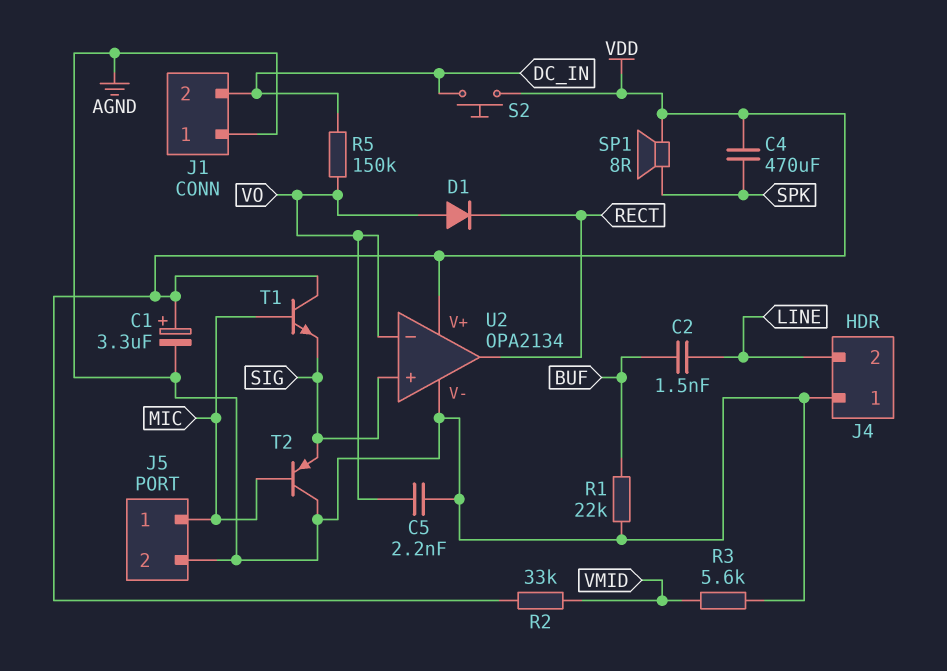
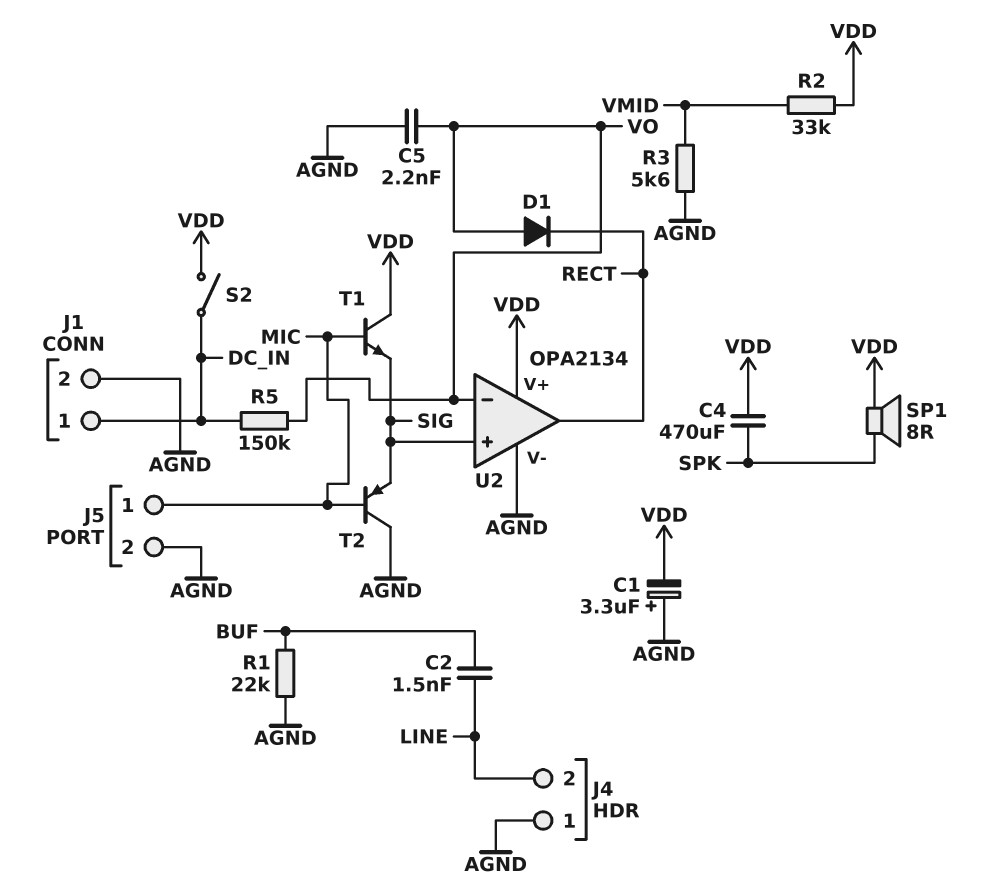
C1: 3.3uF (plus VDD, minus AGND) -> 3.3uF (plus AGND, minus VDD)
J1 pin 1: AGND -> DC_IN
J1 pin 2: DC_IN -> AGND
S2: button (DC_IN, VDD) -> switch (DC_IN, VDD)

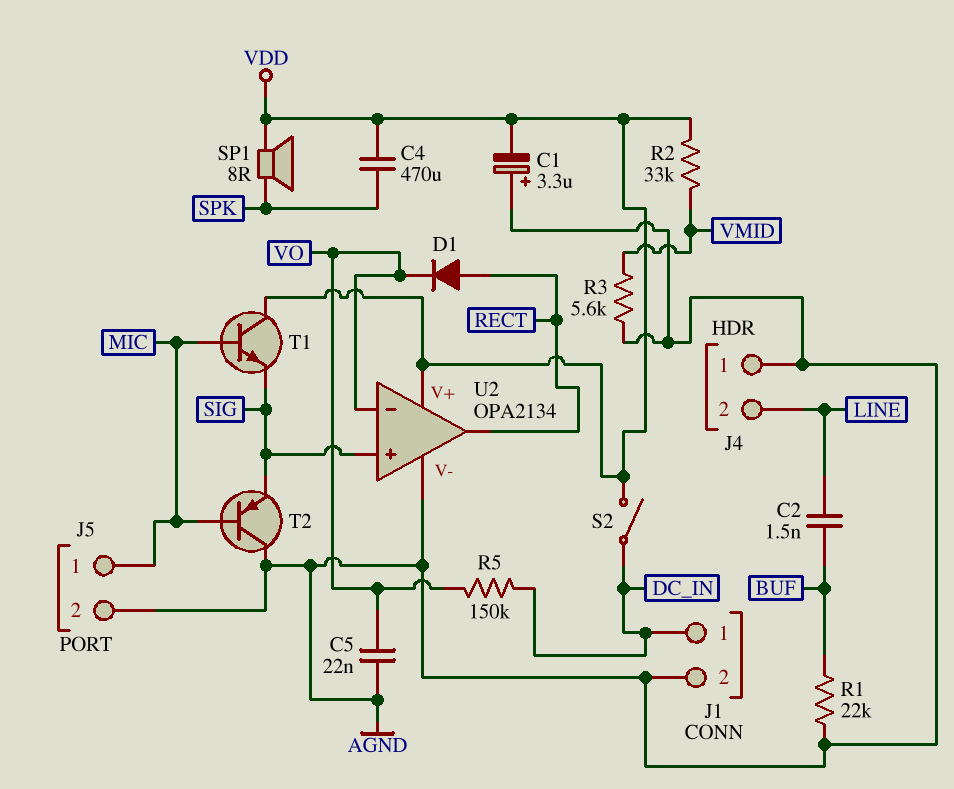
C5: 2.2nF (AGND, VO) -> 22nF (AGND, VO)
D1: diode (A VO, K RECT) -> diode (A RECT, K VO)

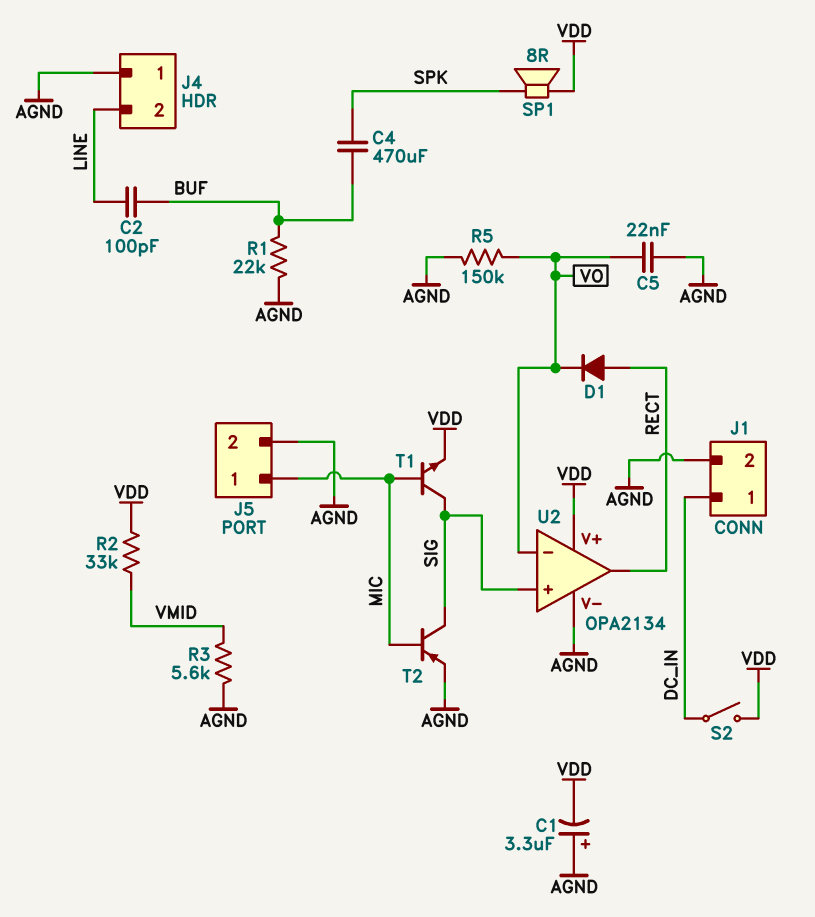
C2: 1.5nF (BUF, LINE) -> 100pF (BUF, LINE)
C4: 470uF (SPK, VDD) -> 470uF (BUF, SPK)
R5: 150k (DC_IN, VO) -> 150k (AGND, VO)
T1: NPN (B MIC, C VDD, E SIG) -> NPN (B MIC, C SIG, E VDD)
T2: PNP (B MIC, C AGND, E SIG) -> PNP (B MIC, C SIG, E AGND)

